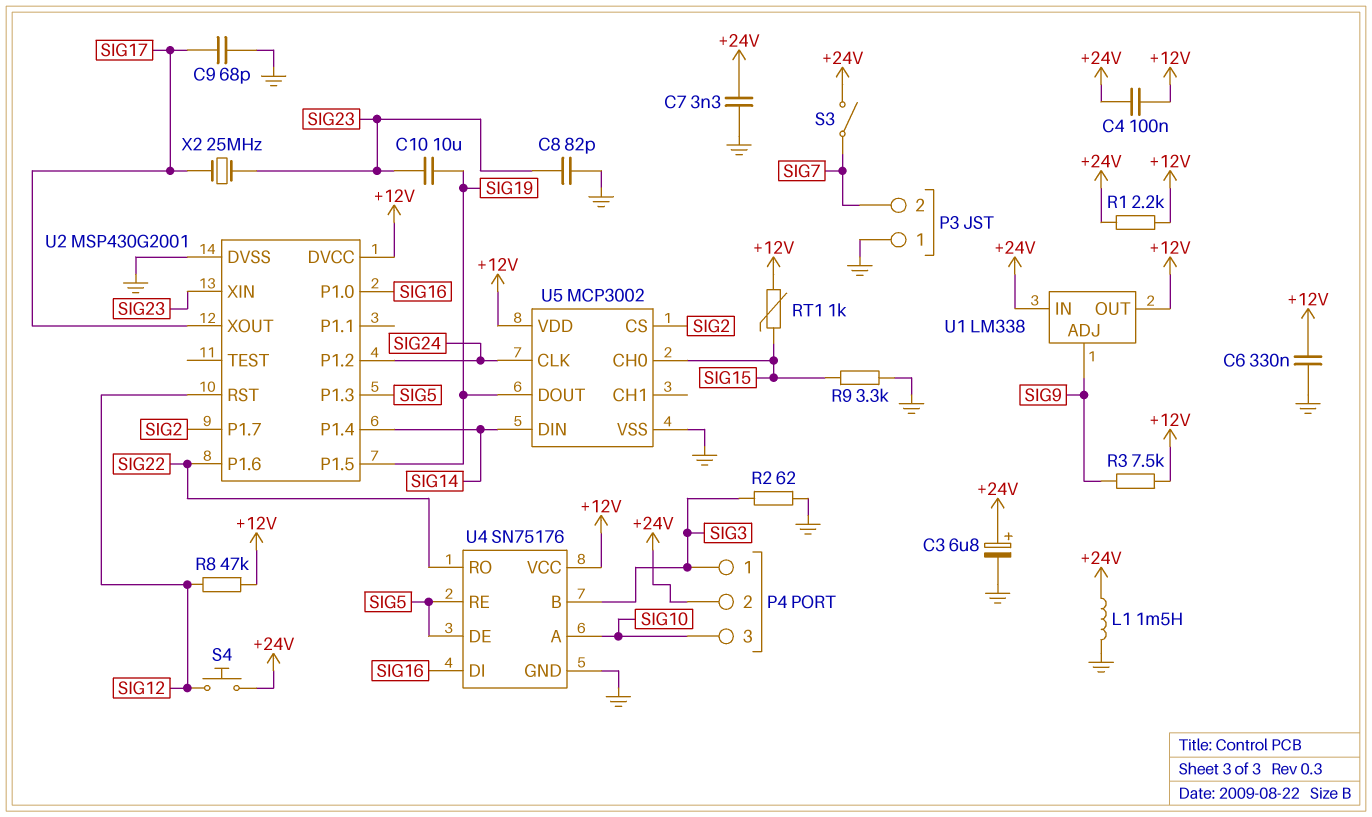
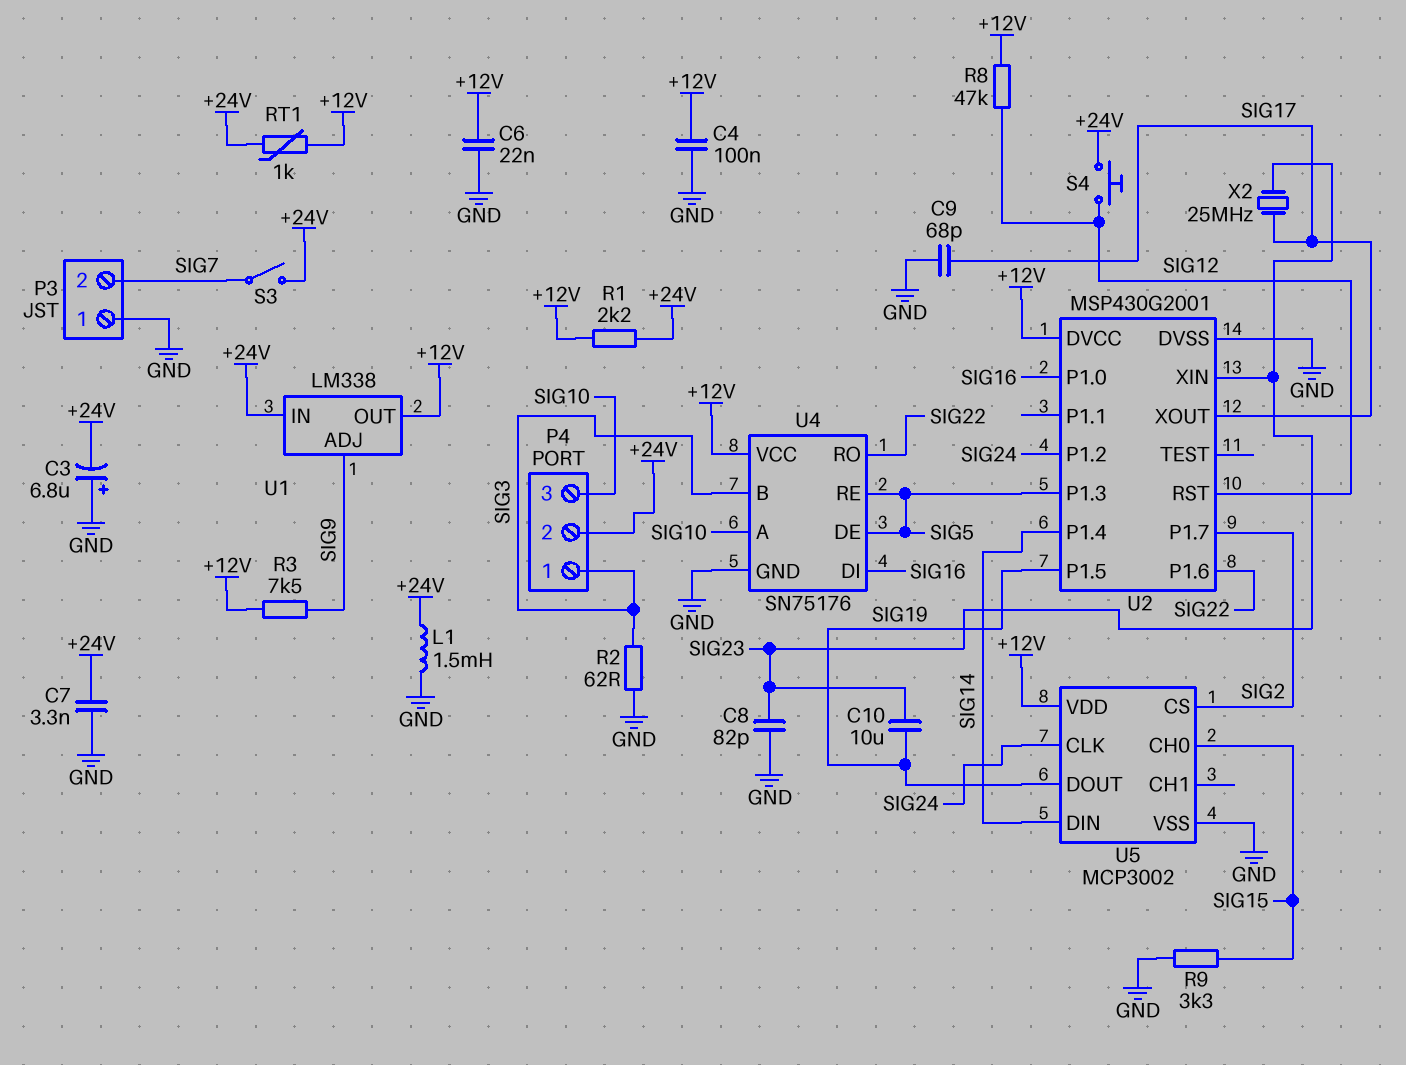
C3: 6.8uF (plus +24V, minus GND) -> 6.8uF (plus GND, minus +24V)
C4: 100nF (+12V, +24V) -> 100nF (+12V, GND)
C6: 330nF (+12V, GND) -> 22nF (+12V, GND)
RT1: 1k (+12V, SIG15) -> 1k (+12V, +24V)

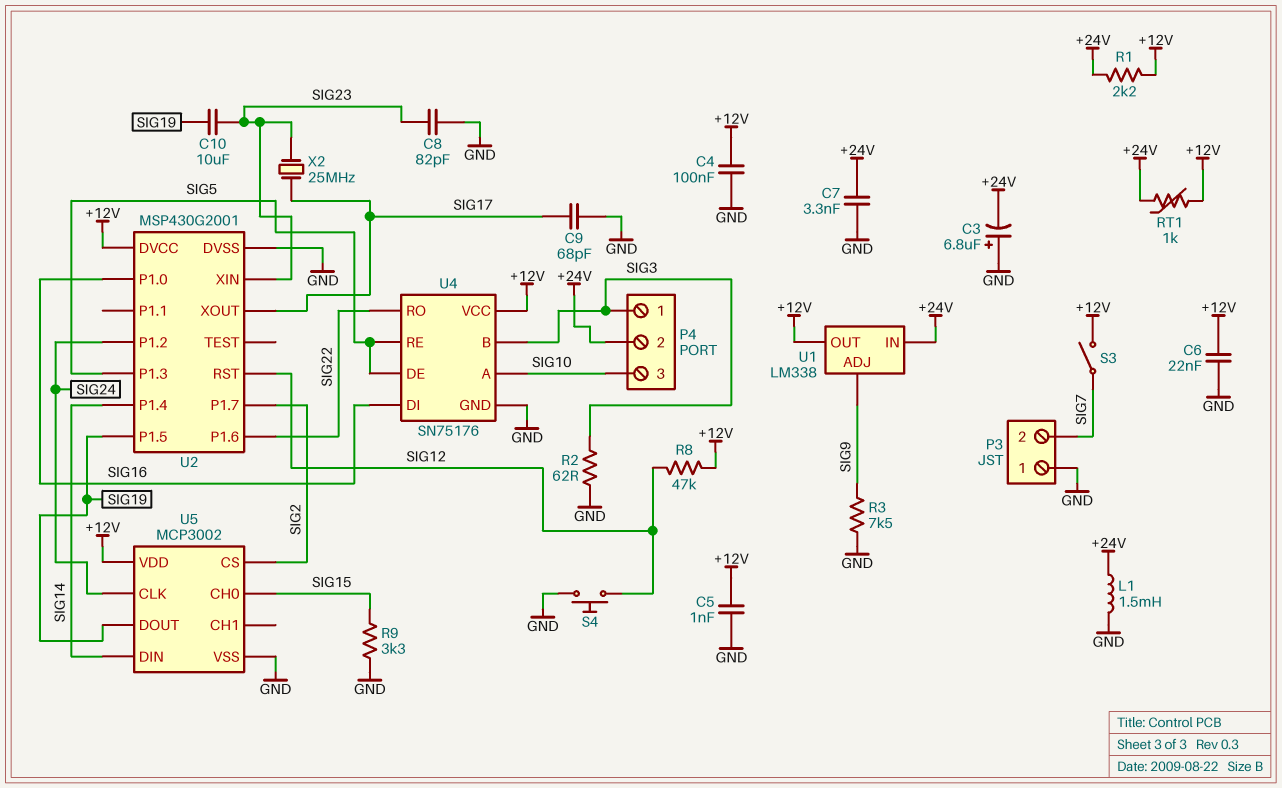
C5: none -> 1nF (+12V, GND)
R3: 7.5k (+12V, SIG9) -> 7.5k (GND, SIG9)
S3: switch (+24V, SIG7) -> switch (+12V, SIG7)
S4: button (+24V, SIG12) -> button (GND, SIG12)

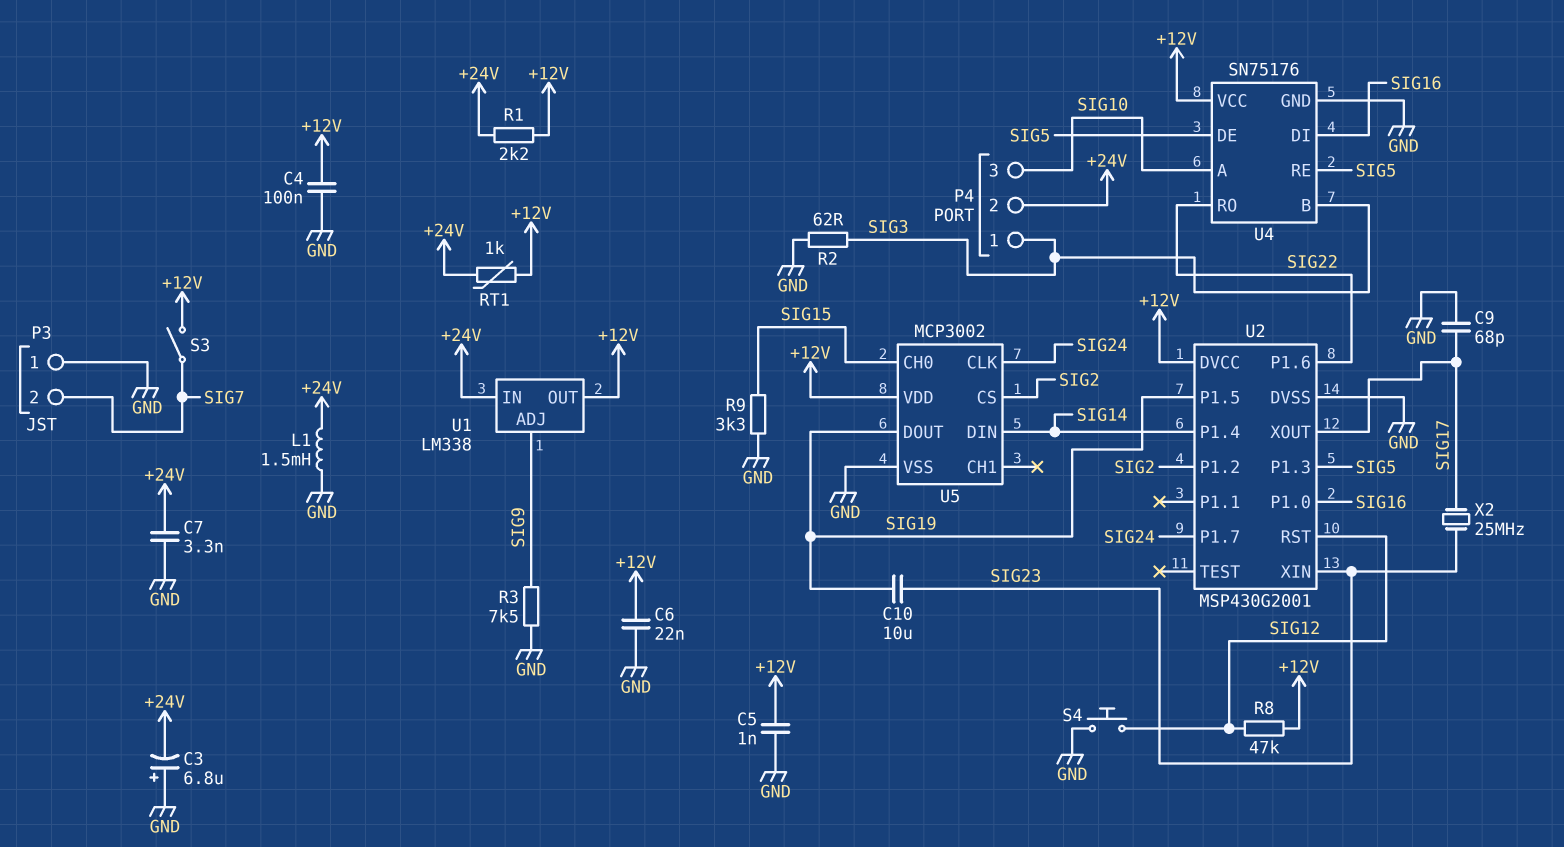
C8: 82pF (GND, SIG23) -> none
U2 pin P1.2: SIG24 -> SIG2
U2 pin P1.7: SIG2 -> SIG24

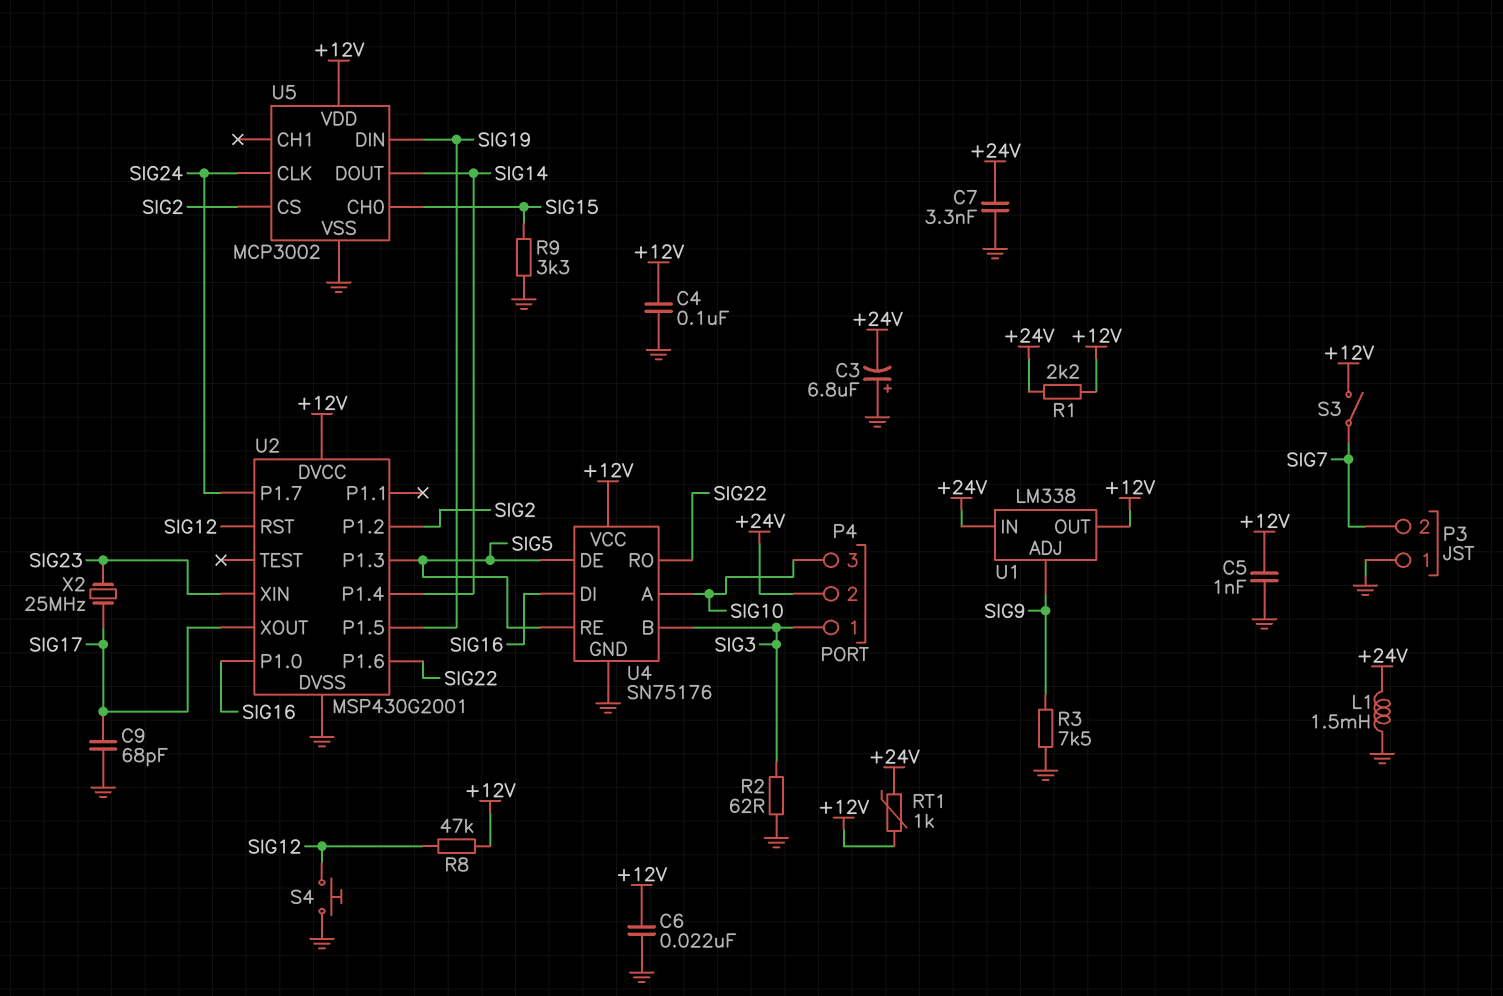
C10: 10uF (SIG19, SIG23) -> none
U5 pin DIN: SIG14 -> SIG19
U5 pin DOUT: SIG19 -> SIG14

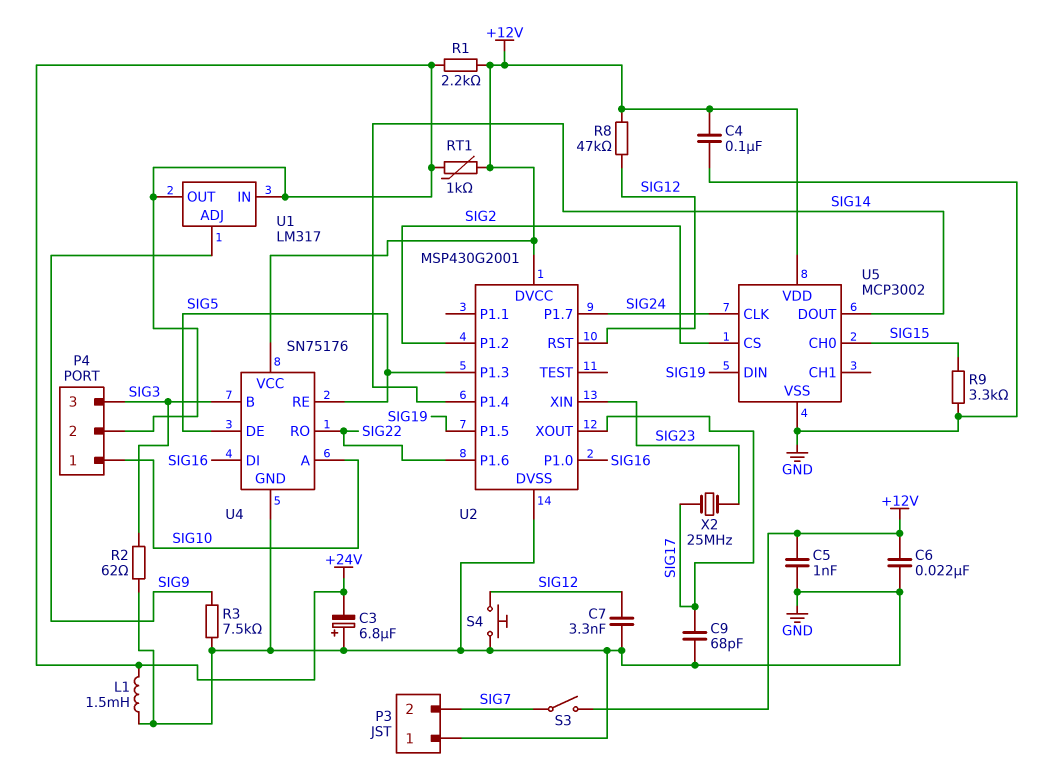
C7: 3.3nF (+24V, GND) -> 3.3nF (GND, SIG12)
P4 pin 1: SIG3 -> SIG10
P4 pin 3: SIG10 -> SIG3
U1: LM338 -> LM317
U1 pin OUT: +12V -> +24V

